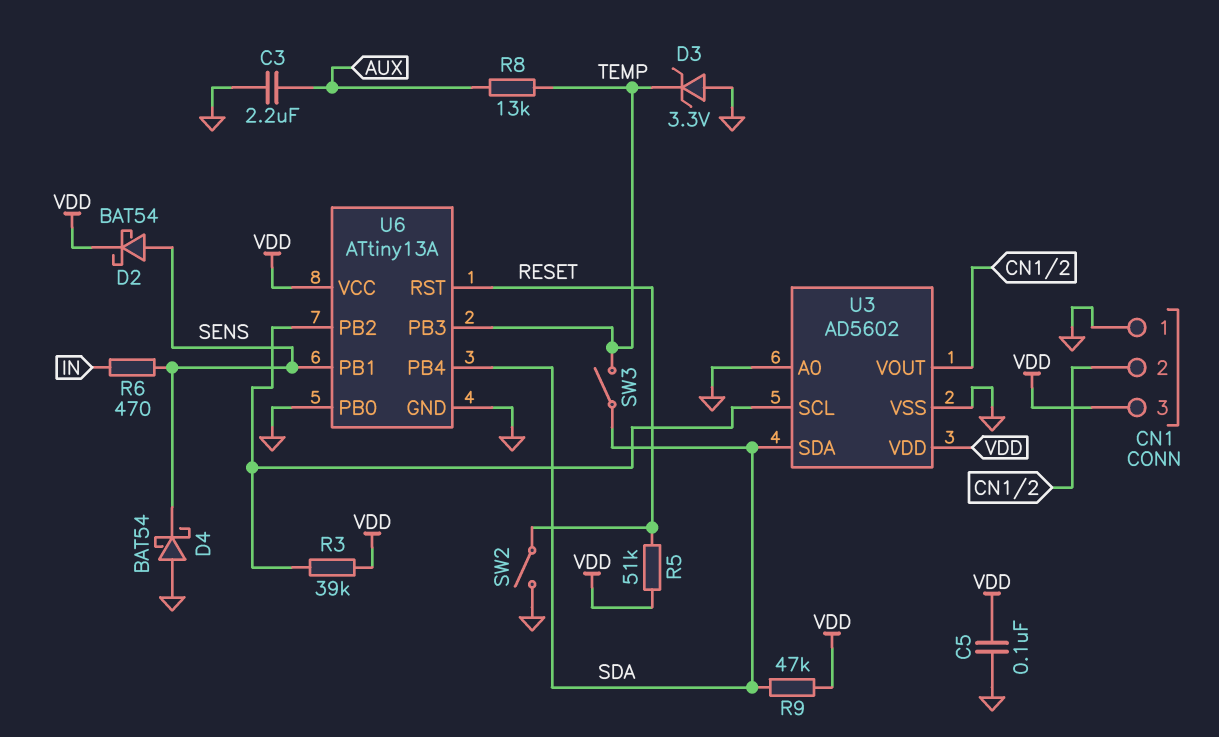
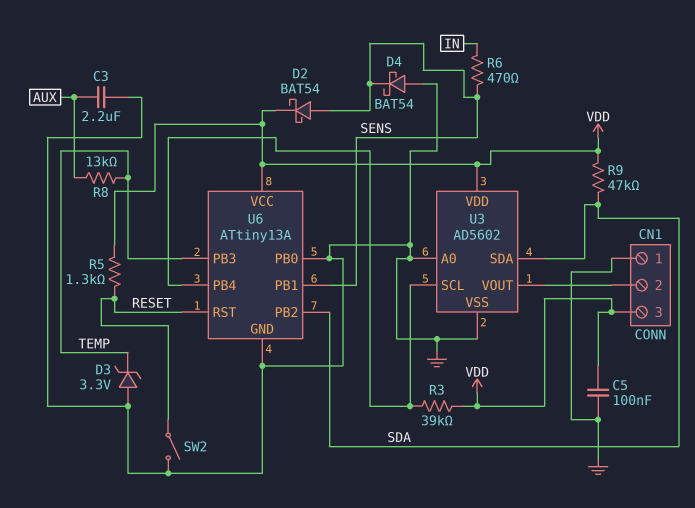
R5: 51k (RESET, VDD) -> 1.3k (RESET, VDD)
SW3: switch (SDA, TEMP) -> none
U6 pin PB2: U3/SCL -> SDA
U6 pin PB4: SDA -> U3/SCL

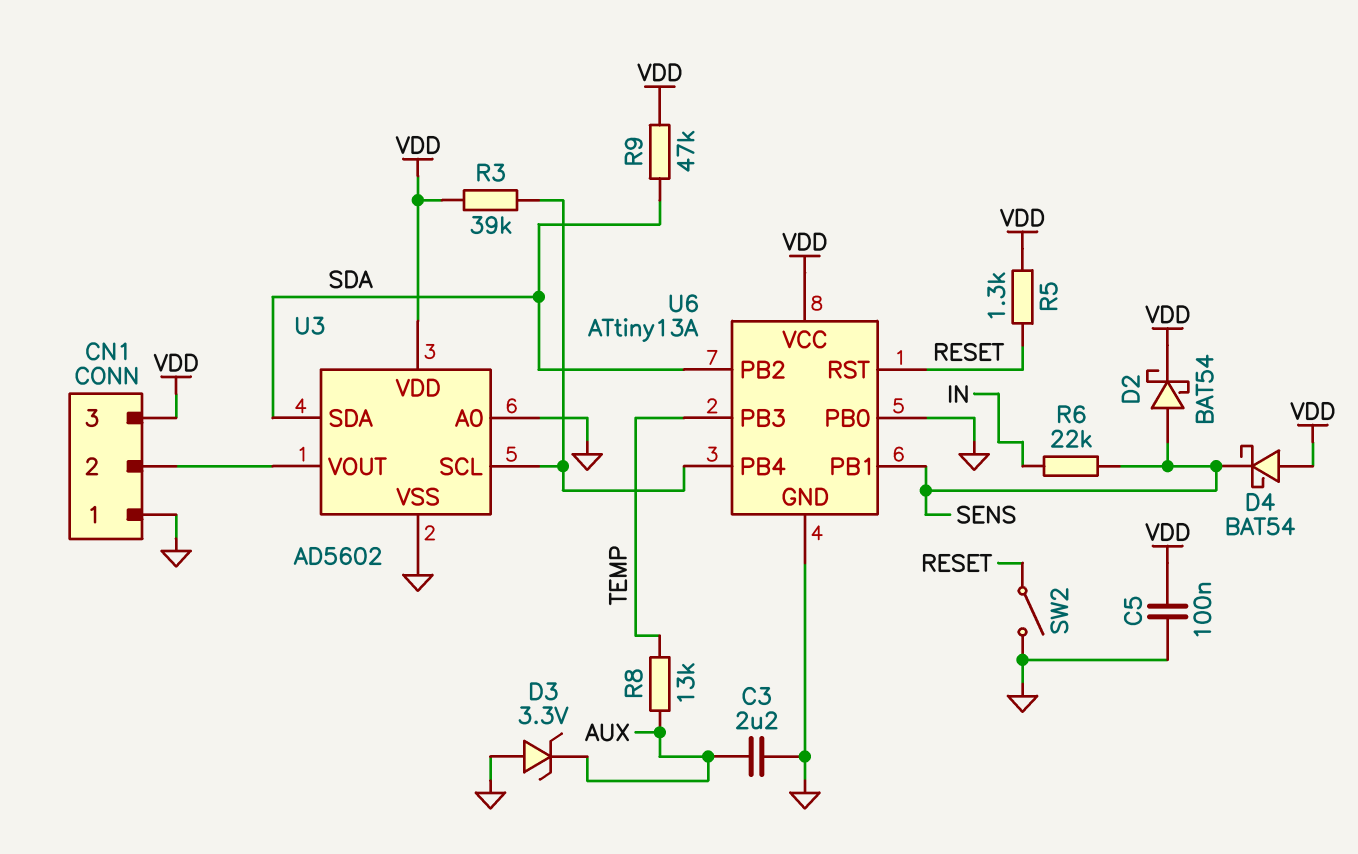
D3: zener 3.3V (A GND, K TEMP) -> zener 3.3V (A GND, K AUX)
D4: schottky BAT54 (A GND, K SENS) -> schottky BAT54 (A VDD, K SENS)
R6: 470 (IN, SENS) -> 22k (IN, SENS)

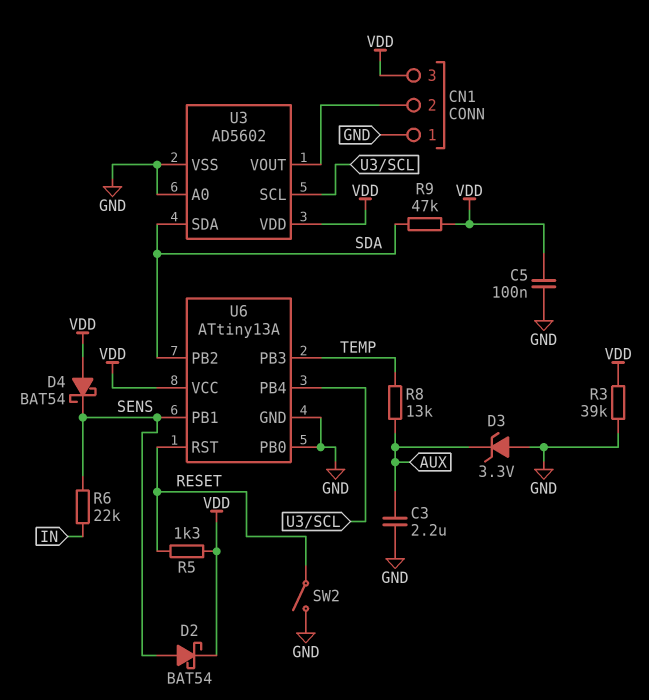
R3: 39k (U3/SCL, VDD) -> 39k (GND, VDD)

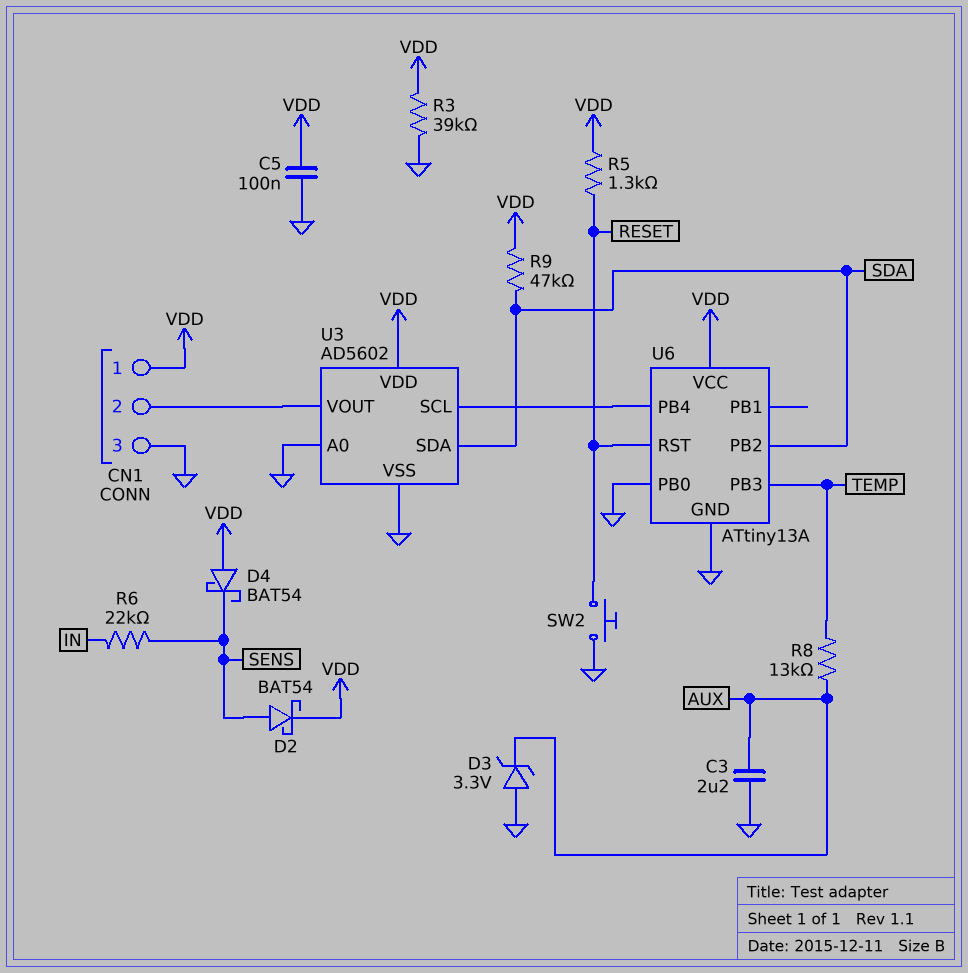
CN1 pin 1: GND -> VDD
CN1 pin 3: VDD -> GND
SW2: switch (GND, RESET) -> button (GND, RESET)
U6 pin PB1: SENS -> none

